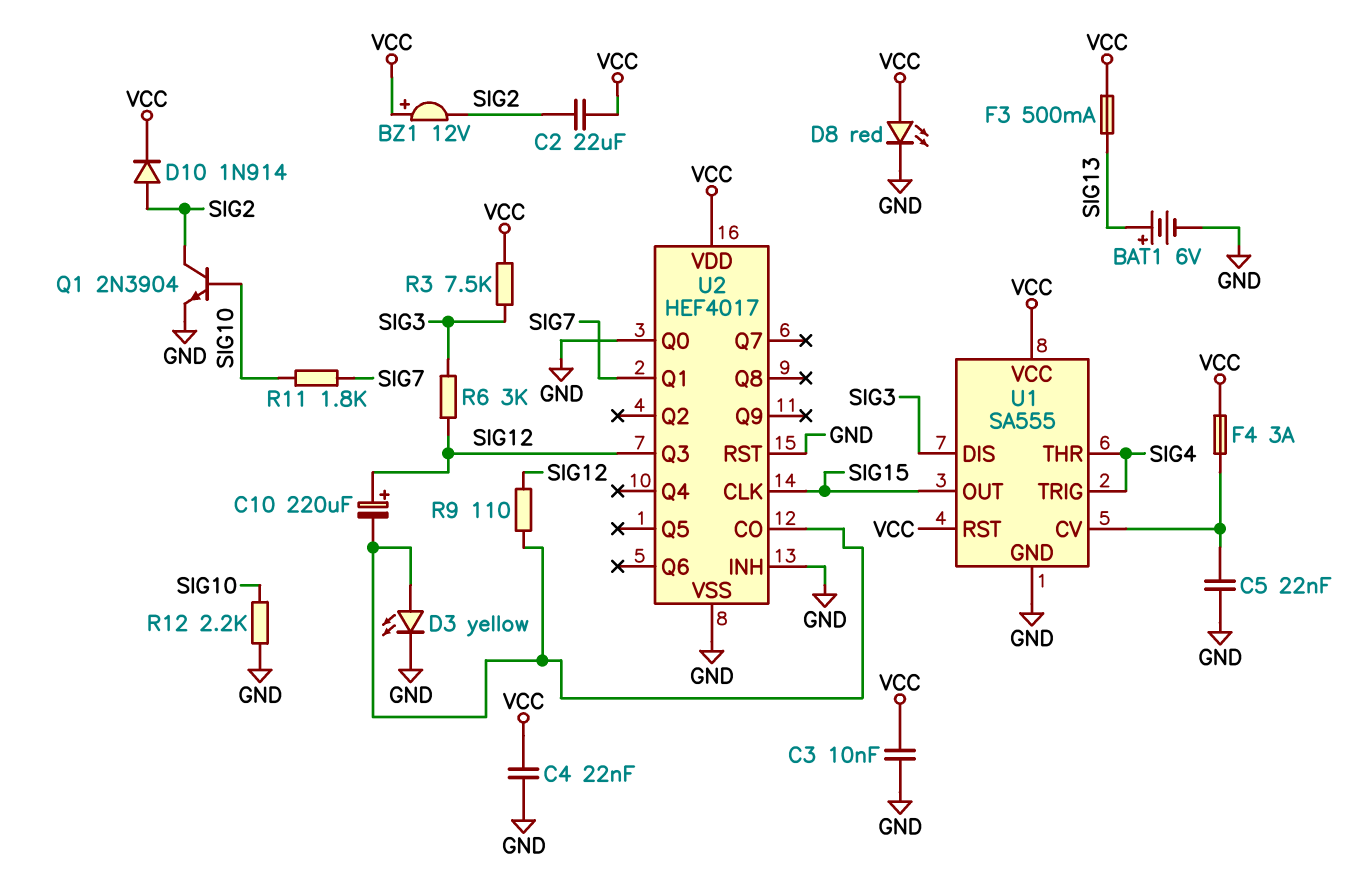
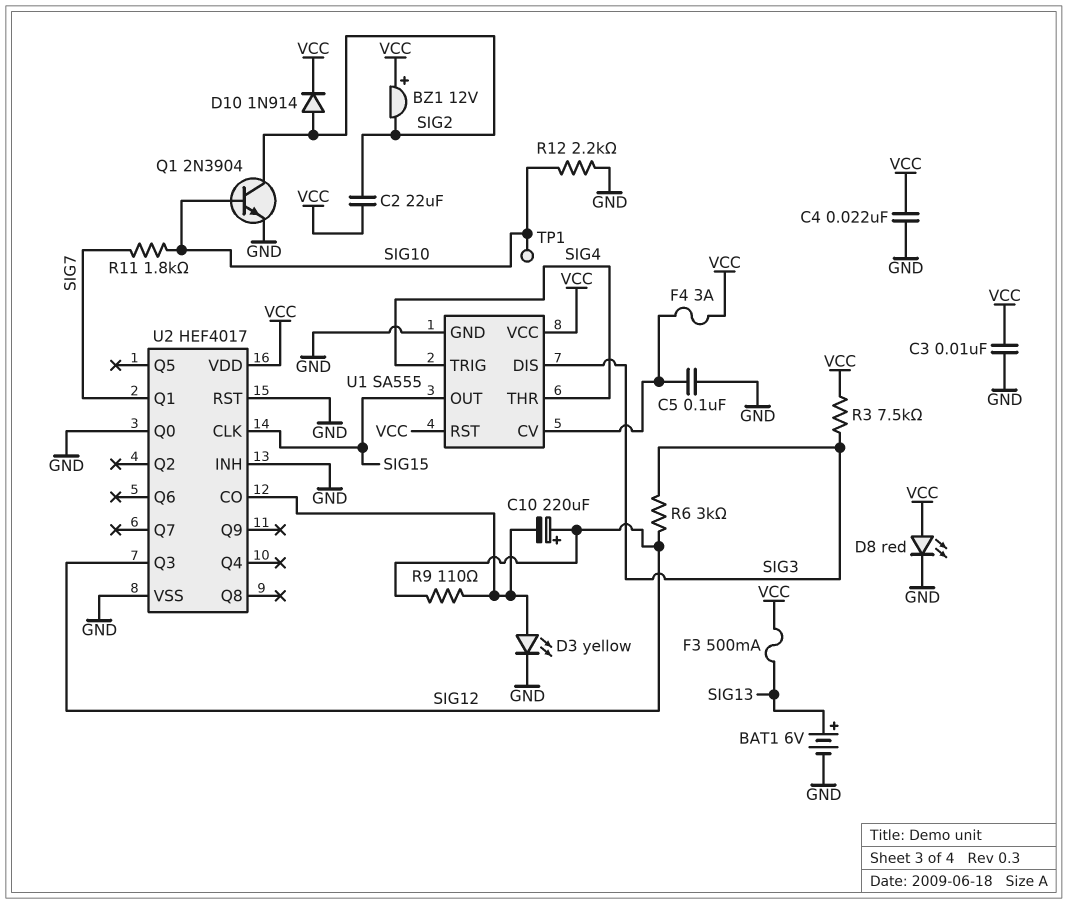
C5: 22nF (GND, U1/CV) -> 100nF (GND, U1/CV)
TP1: none -> test point (SIG10)

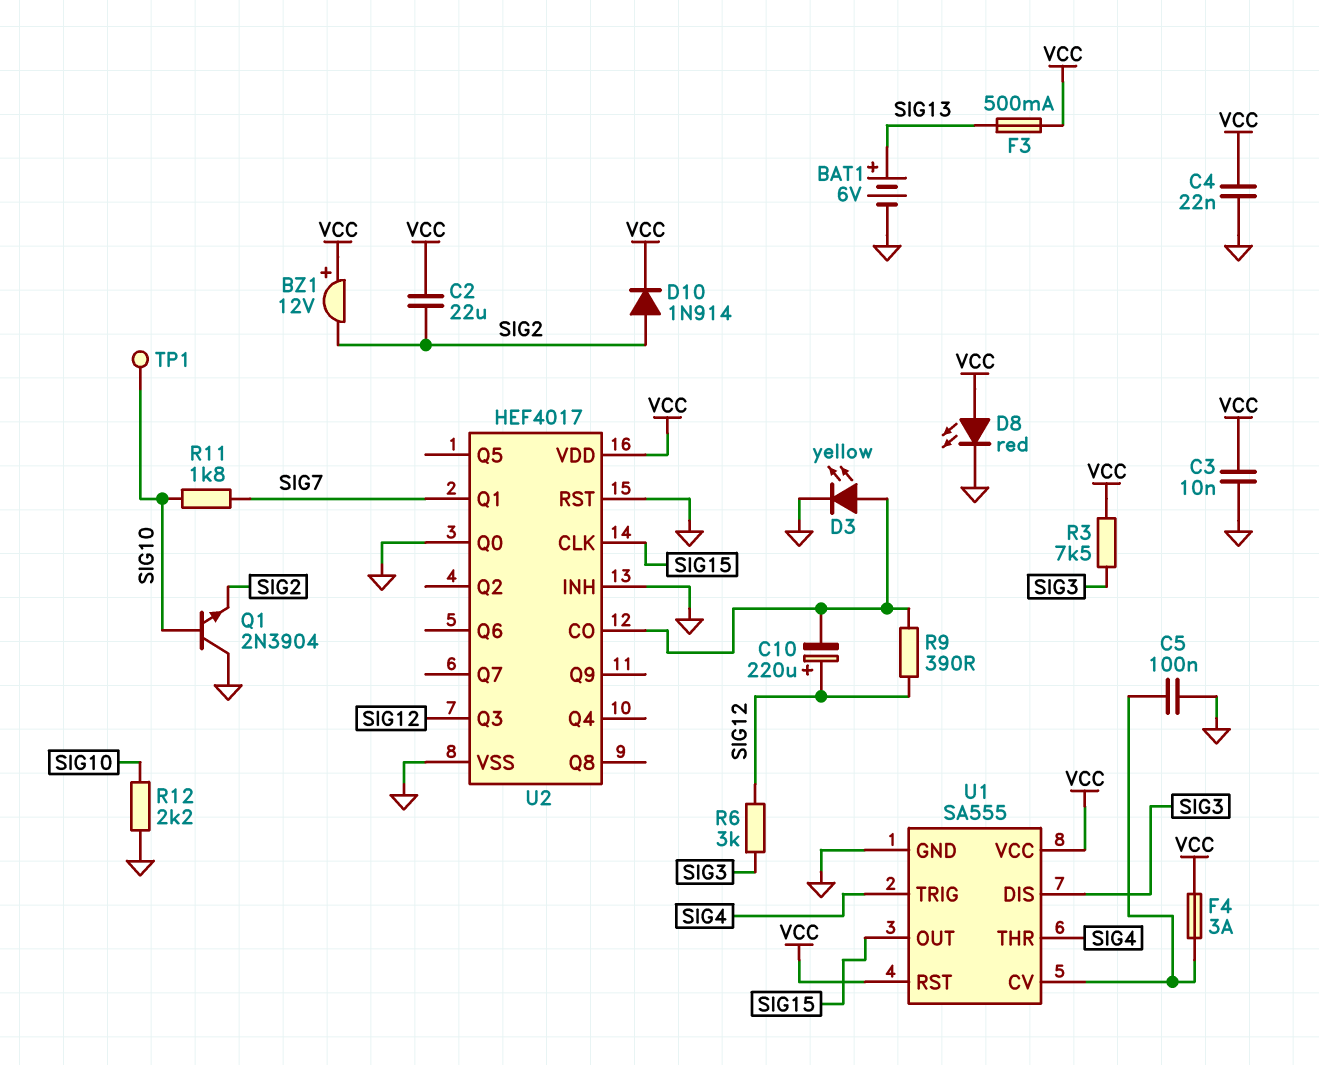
Q1: NPN 2N3904 (B SIG10, C SIG2, E GND) -> NPN 2N3904 (B SIG10, C GND, E SIG2)
R9: 110 (SIG12, U2/CO) -> 390 (SIG12, U2/CO)

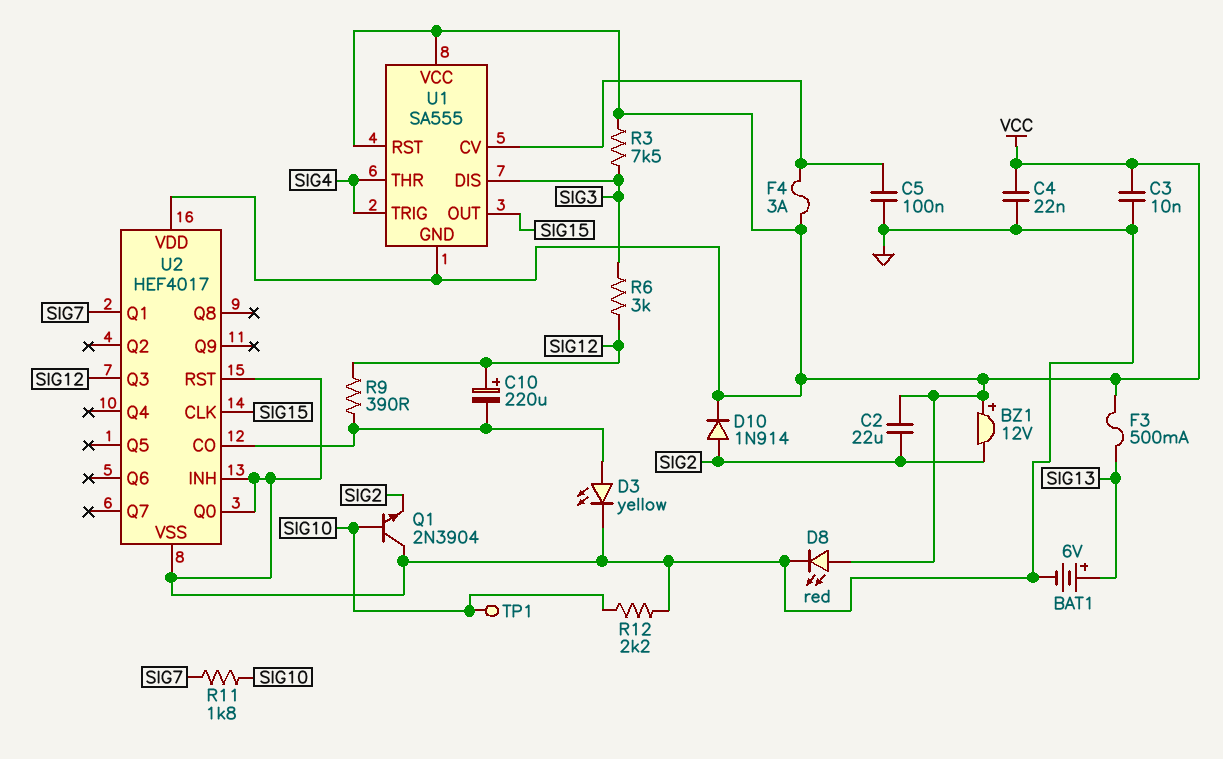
U1 pin GND: GND -> VCC

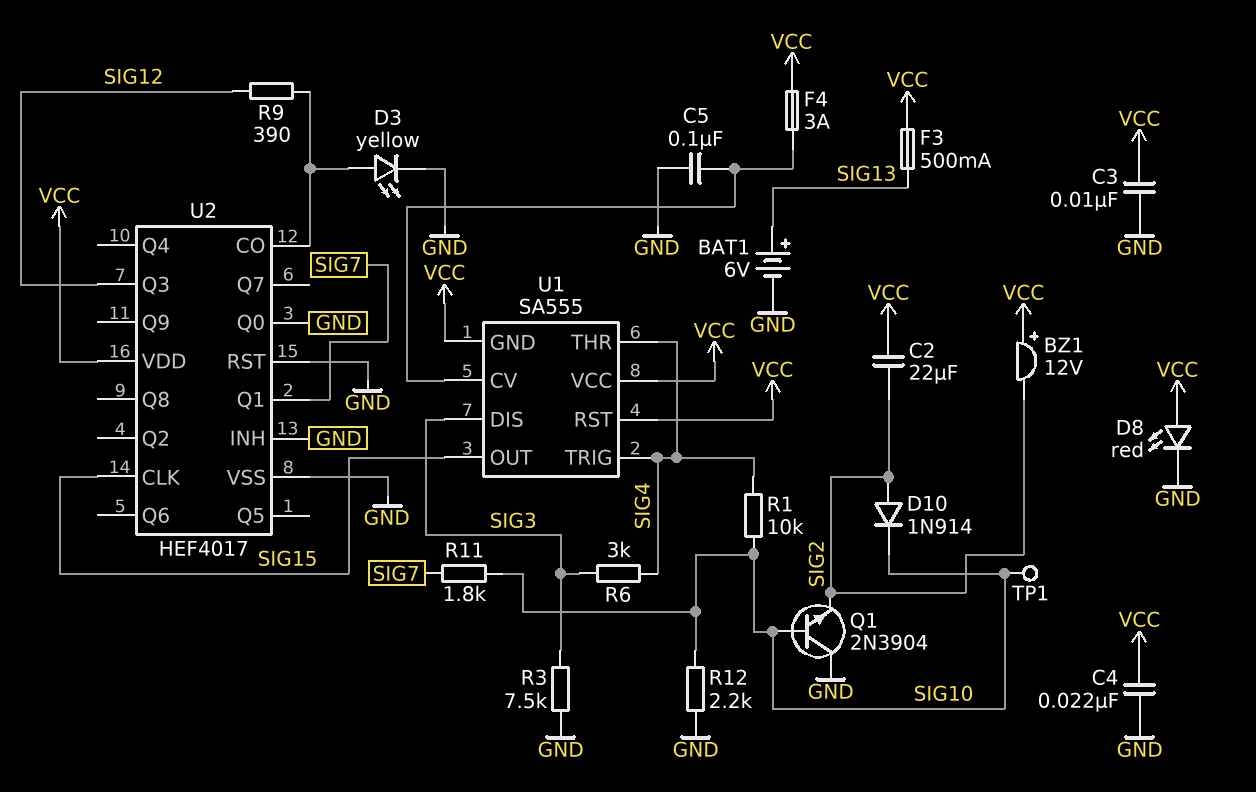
C10: 220uF (plus SIG12, minus U2/CO) -> none
D10: diode 1N914 (A SIG2, K VCC) -> diode 1N914 (A SIG2, K SIG10)
R1: none -> 10k (SIG4, SIG10)
R3: 7.5k (SIG3, VCC) -> 7.5k (GND, SIG3)
R6: 3k (SIG3, SIG12) -> 3k (SIG3, SIG4)

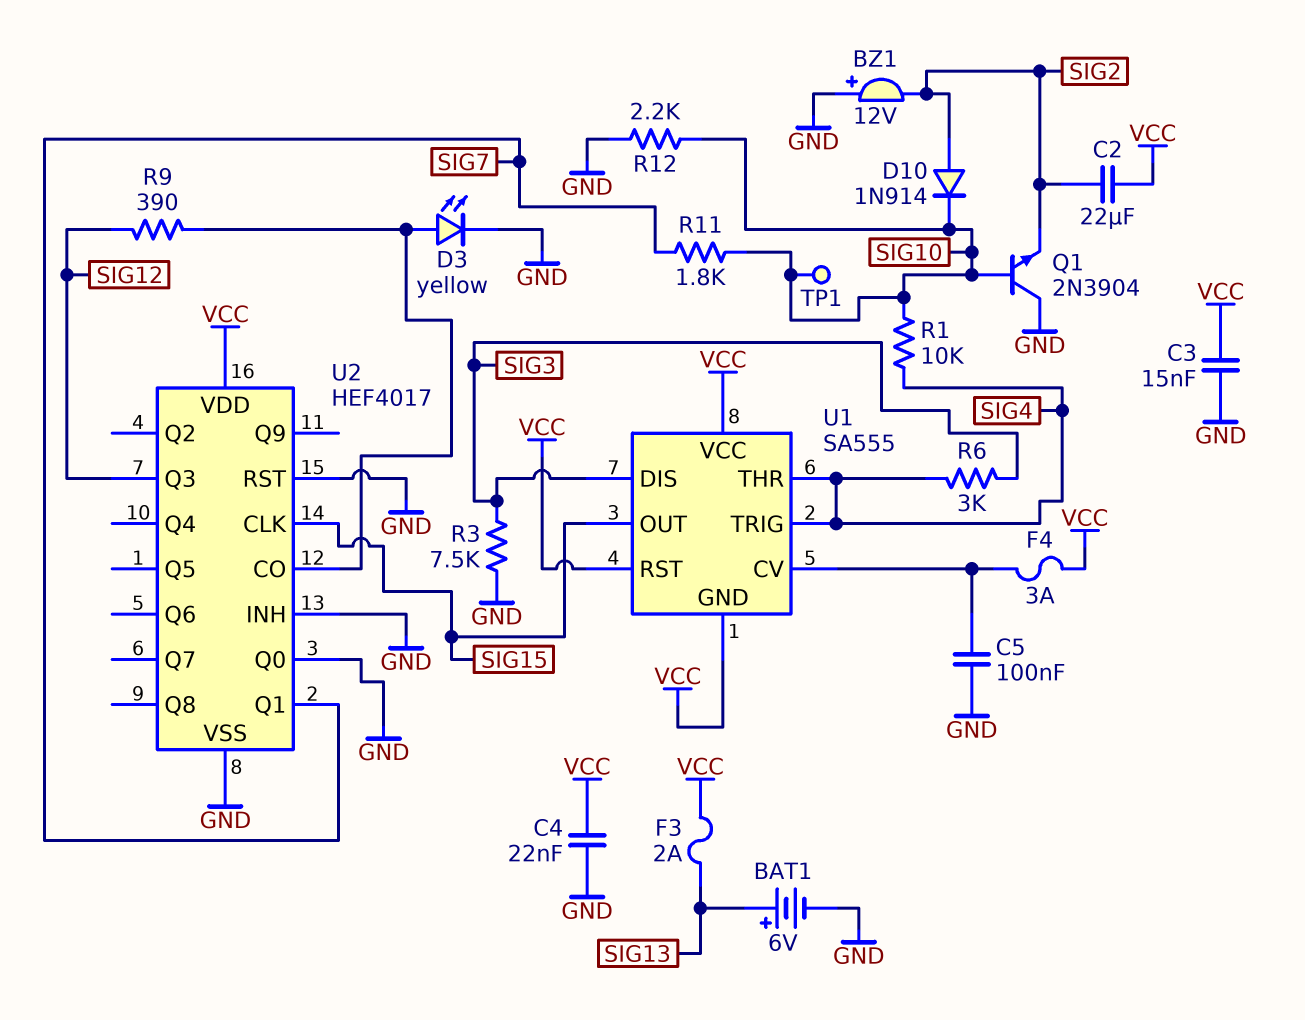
BZ1: buzzer 12V (plus VCC, minus SIG2) -> buzzer 12V (plus GND, minus SIG2)
C3: 10nF (GND, VCC) -> 15nF (GND, VCC)
D8: LED red (A VCC, K GND) -> none
F3: 500mA (SIG13, VCC) -> 2A (SIG13, VCC)

